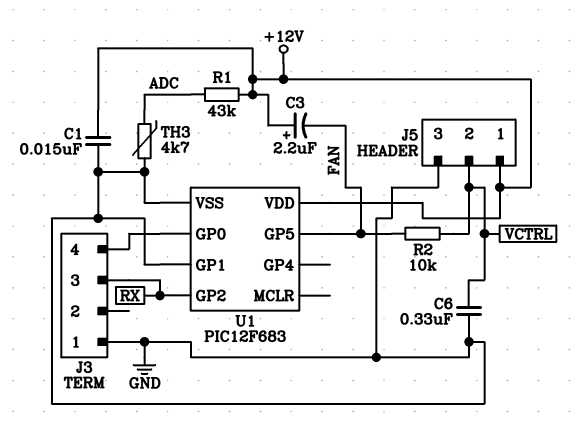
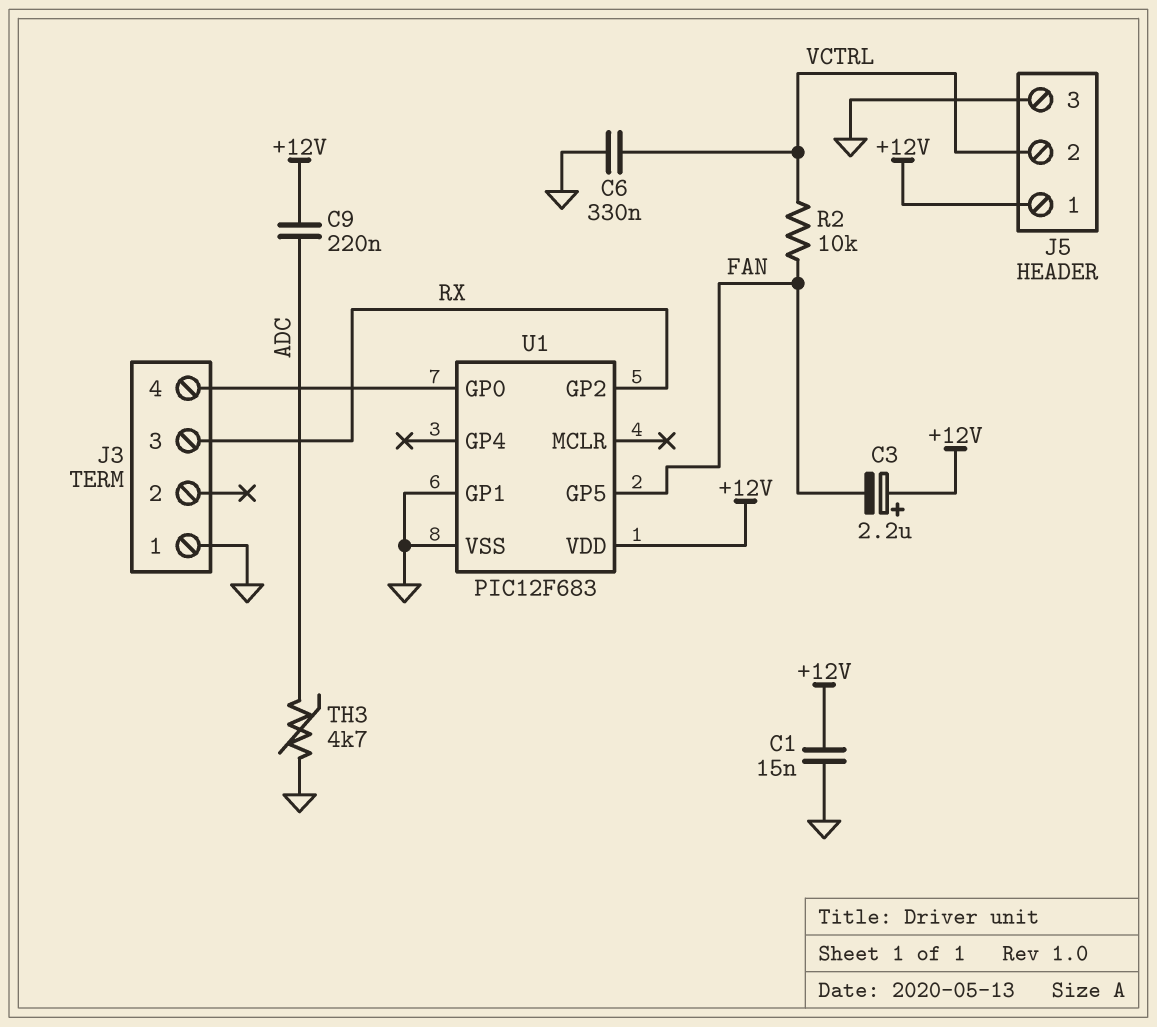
C9: none -> 220nF (+12V, ADC)
R1: 43k (+12V, ADC) -> none

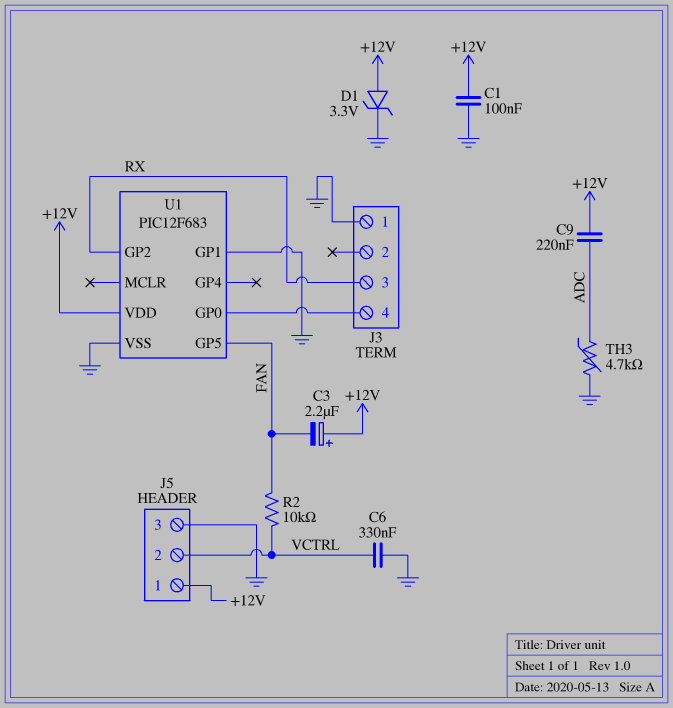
C1: 15nF (+12V, GND) -> 100nF (+12V, GND)
D1: none -> zener 3.3V (A +12V, K GND)

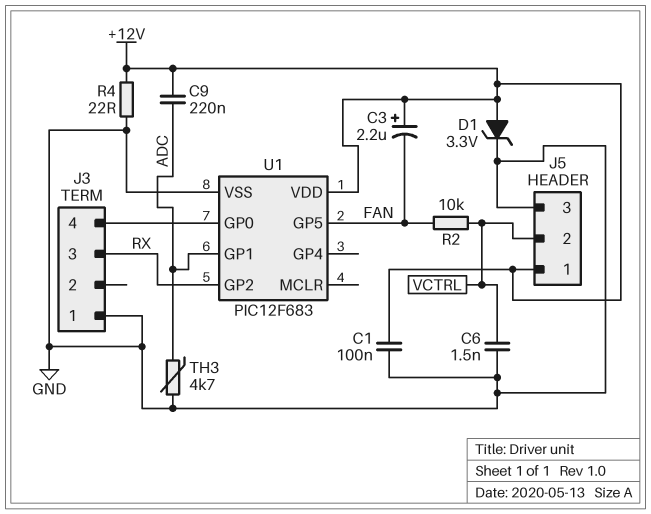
C6: 330nF (GND, VCTRL) -> 1.5nF (GND, VCTRL)
R4: none -> 22 (+12V, GND)
U1 pin GP1: GND -> ADC

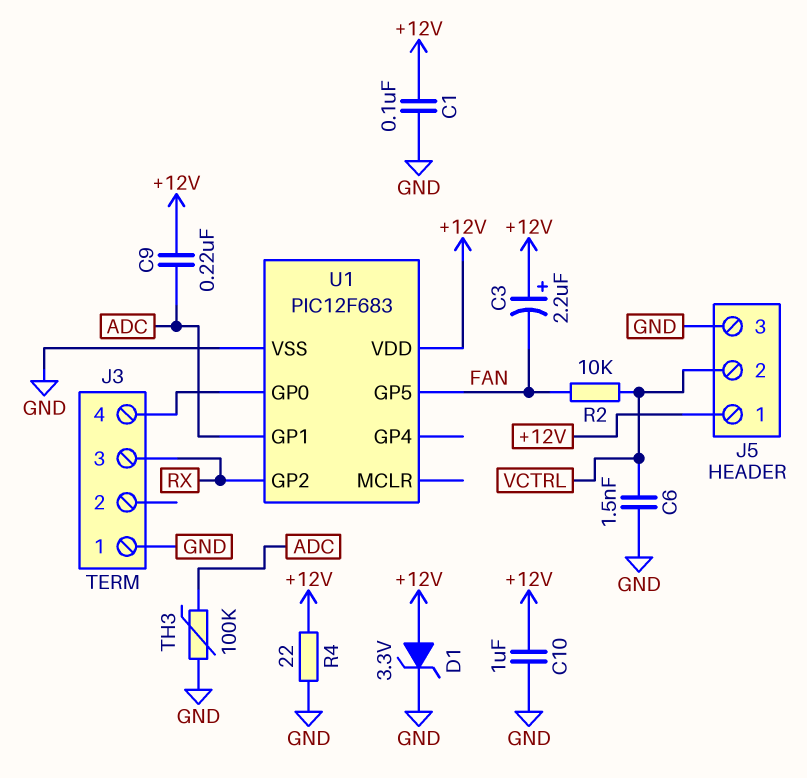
C10: none -> 1uF (+12V, GND)
TH3: 4.7k (ADC, GND) -> 100k (ADC, GND)

